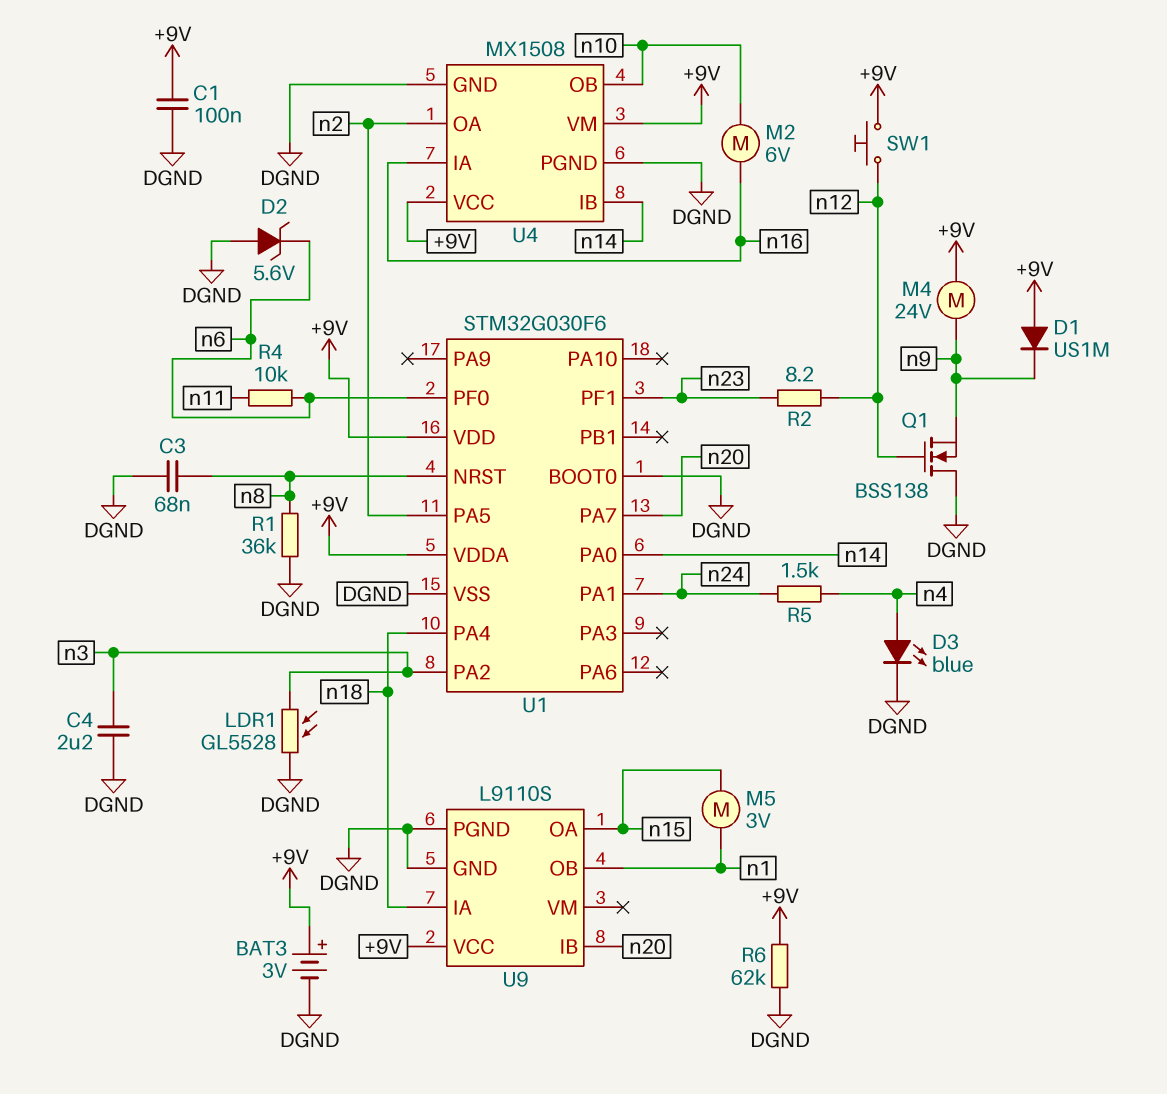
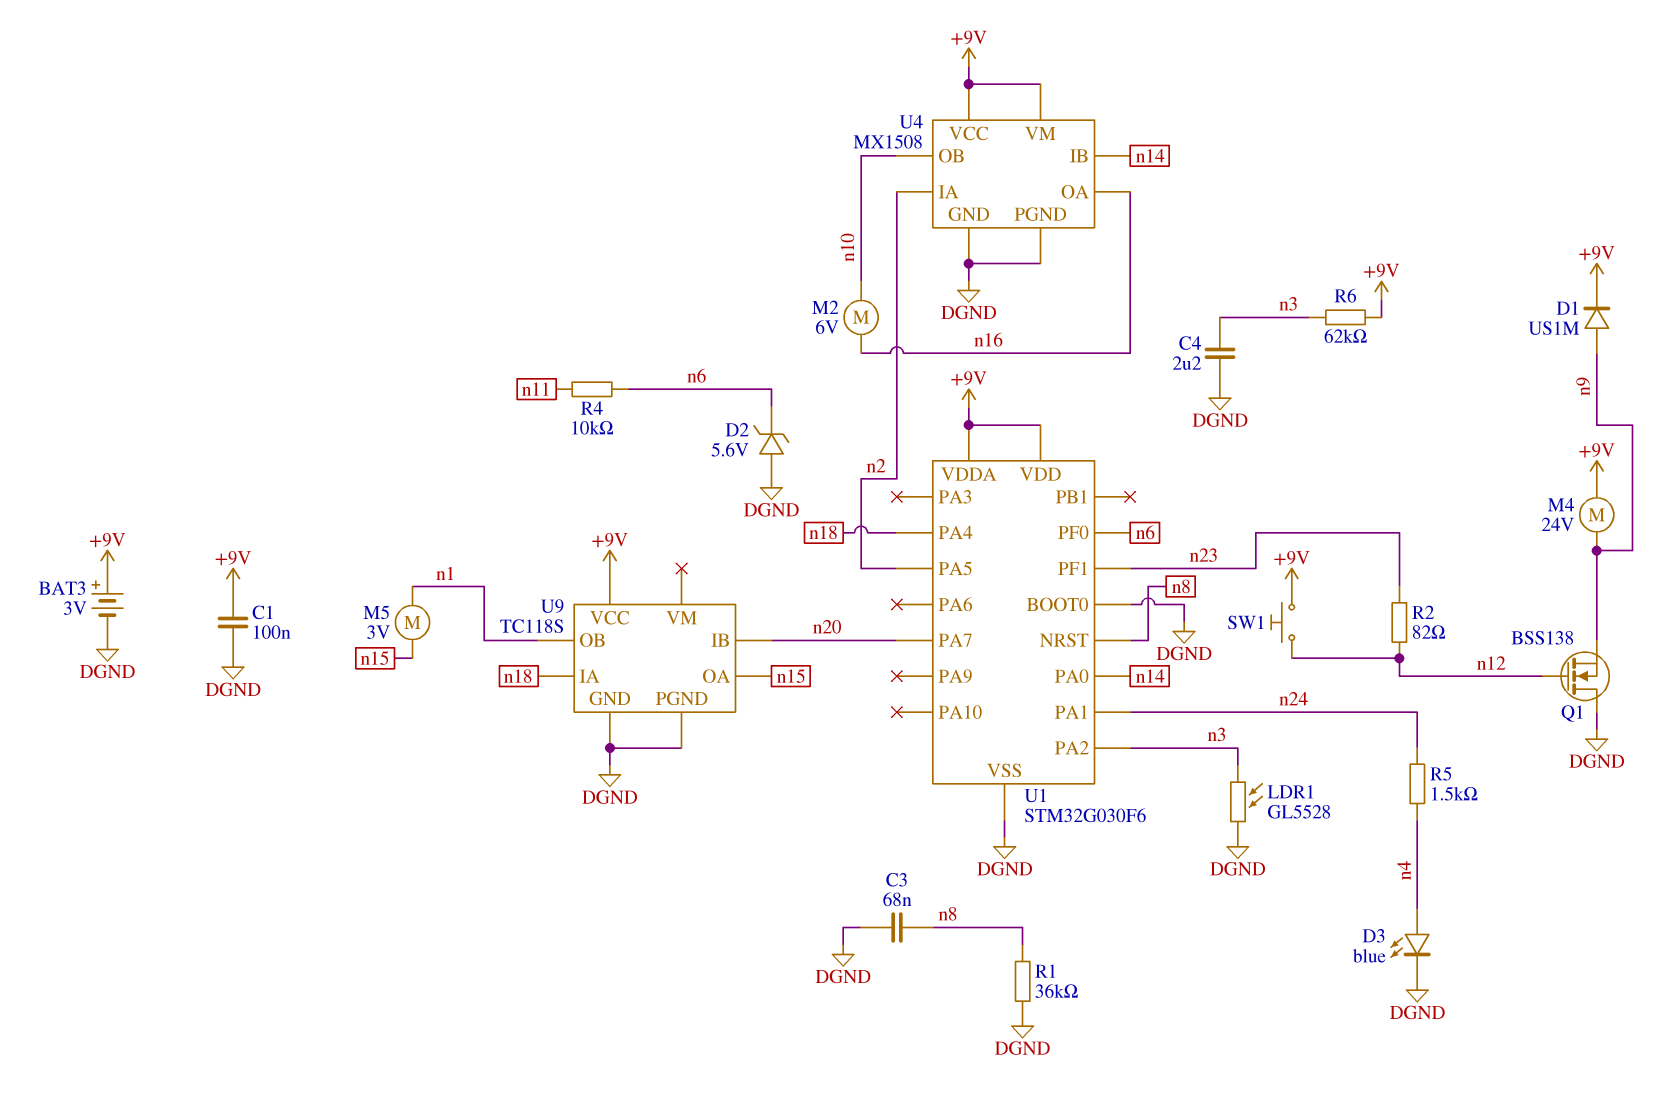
D1: diode US1M (A +9V, K n9) -> diode US1M (A n9, K +9V)
R2: 8.2 (n12, n23) -> 82 (n12, n23)
R6: 62k (+9V, DGND) -> 62k (+9V, n3)
U4 pin IA: n16 -> n2
U4 pin OA: n2 -> n16
U9: L9110S -> TC118S

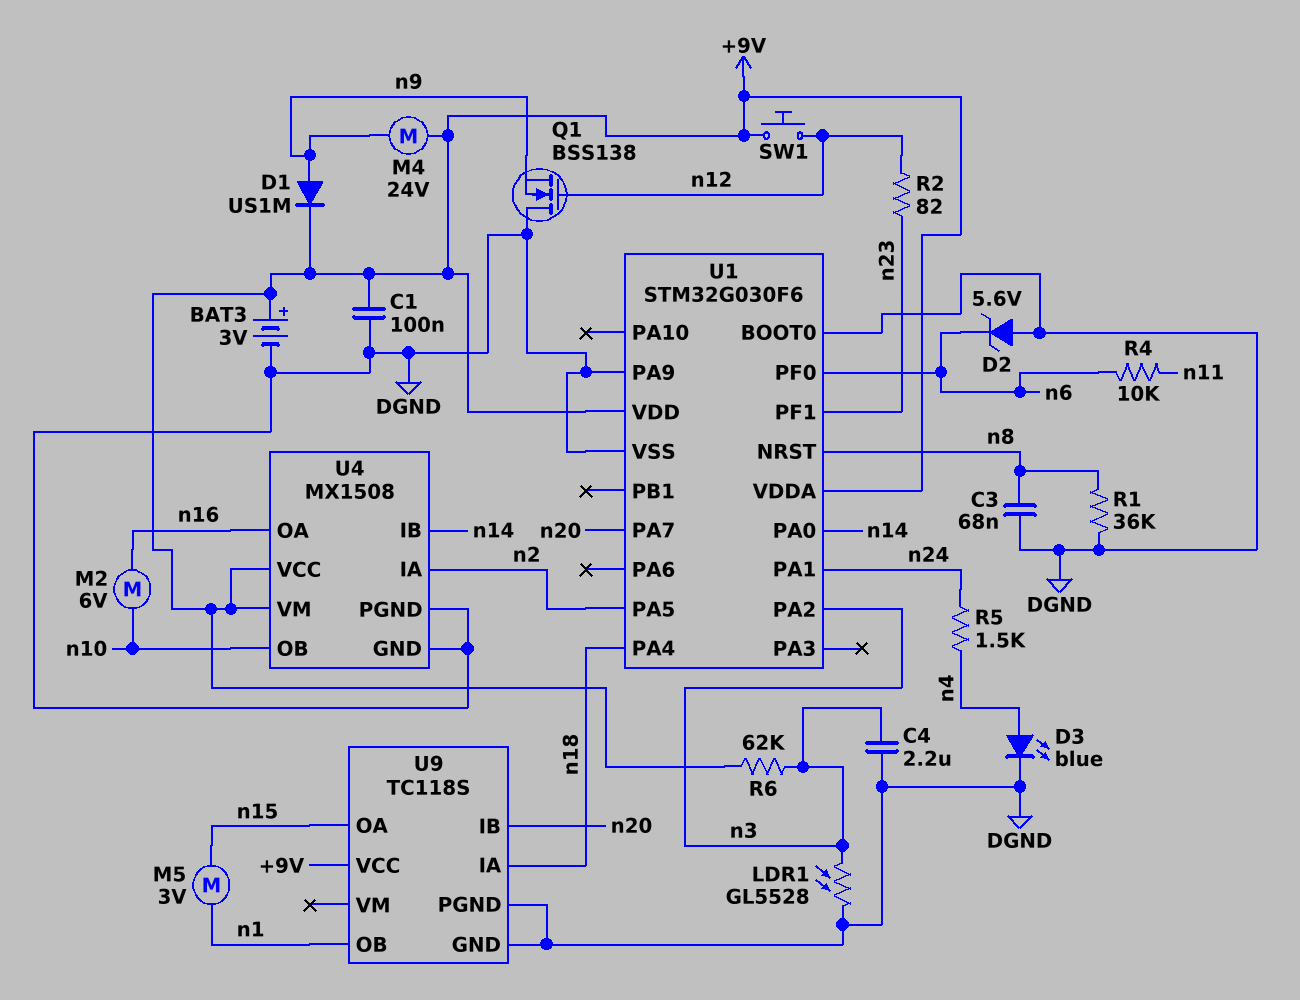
U1 pin PA9: none -> DGND

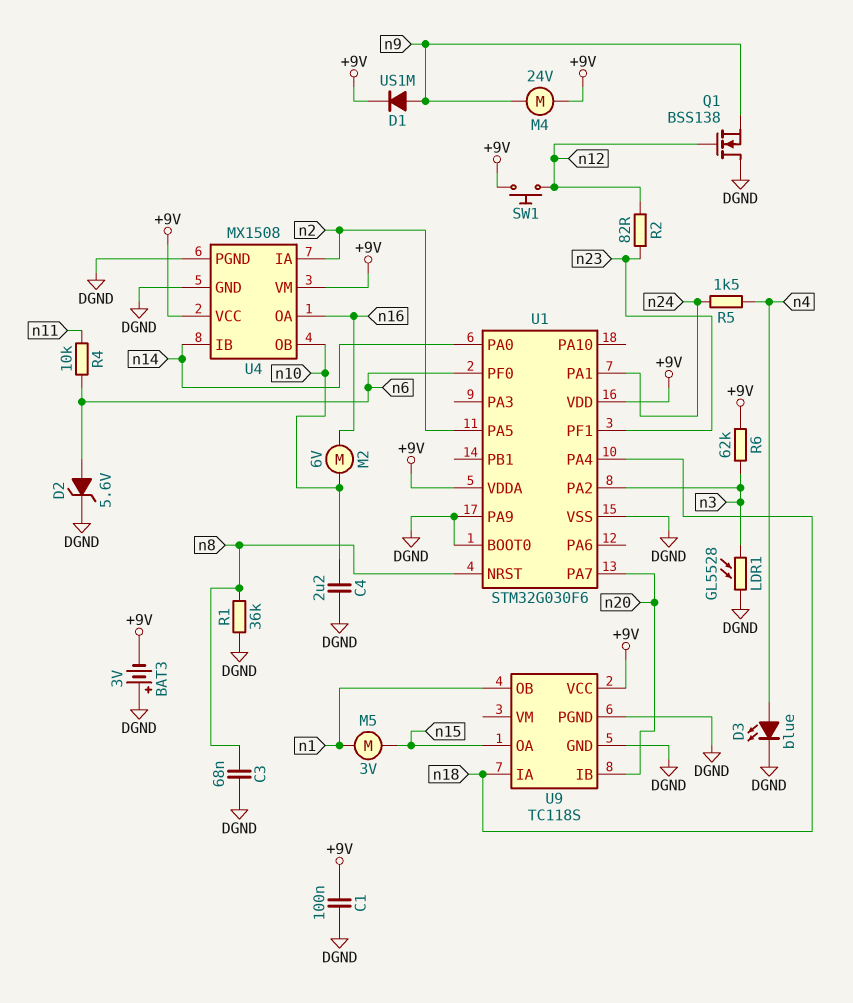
BAT3: 3V (plus +9V, minus DGND) -> 3V (plus DGND, minus +9V)
C4: 2.2uF (DGND, n3) -> 2.2uF (DGND, n10)
D2: zener 5.6V (A DGND, K n6) -> zener 5.6V (A n6, K DGND)

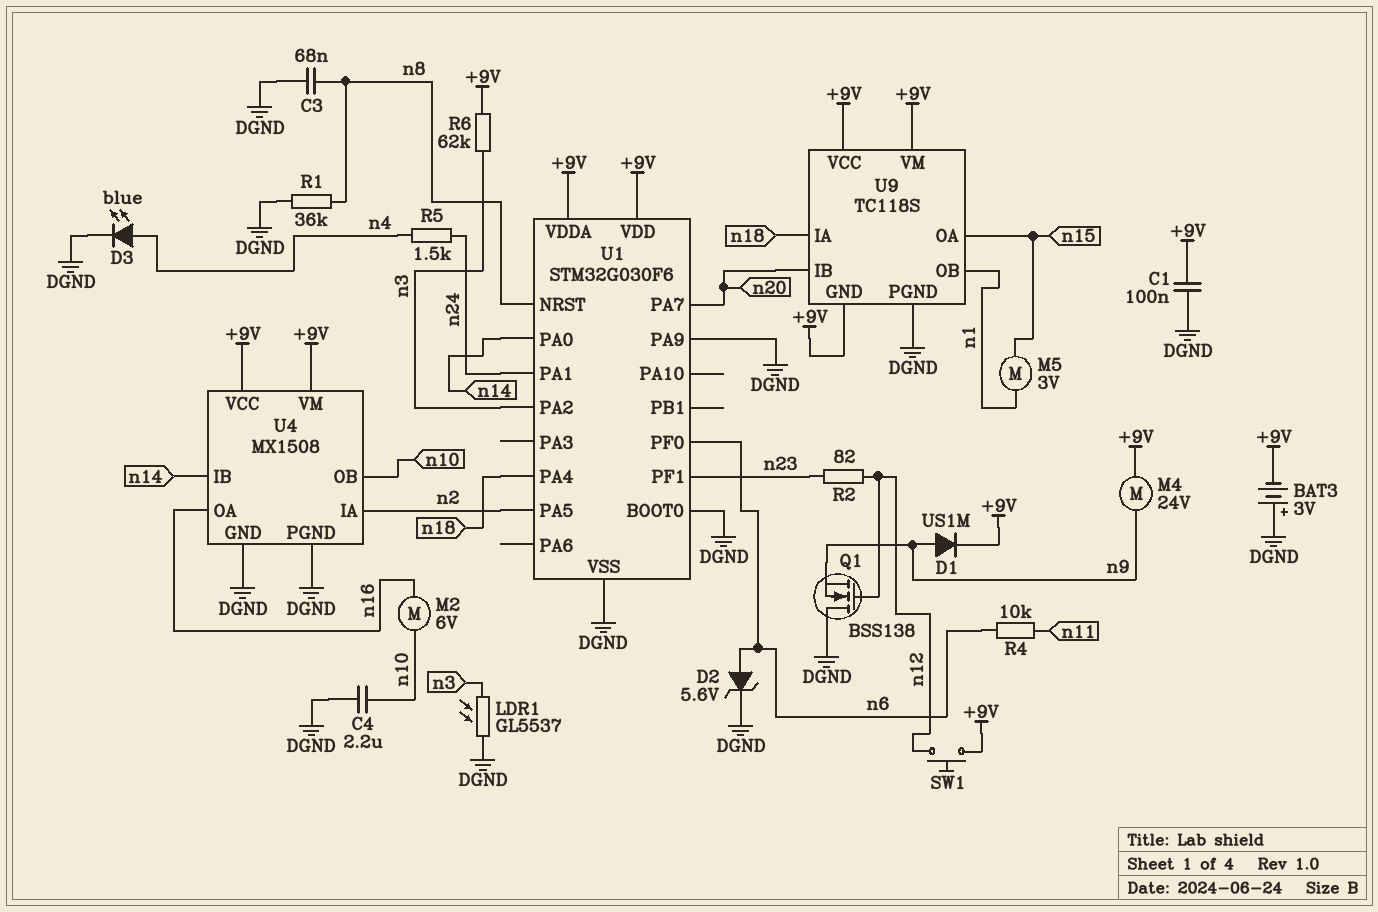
LDR1: GL5528 (DGND, n3) -> GL5537 (DGND, n3)
U9 pin GND: DGND -> +9V
U9 pin VM: none -> +9V

